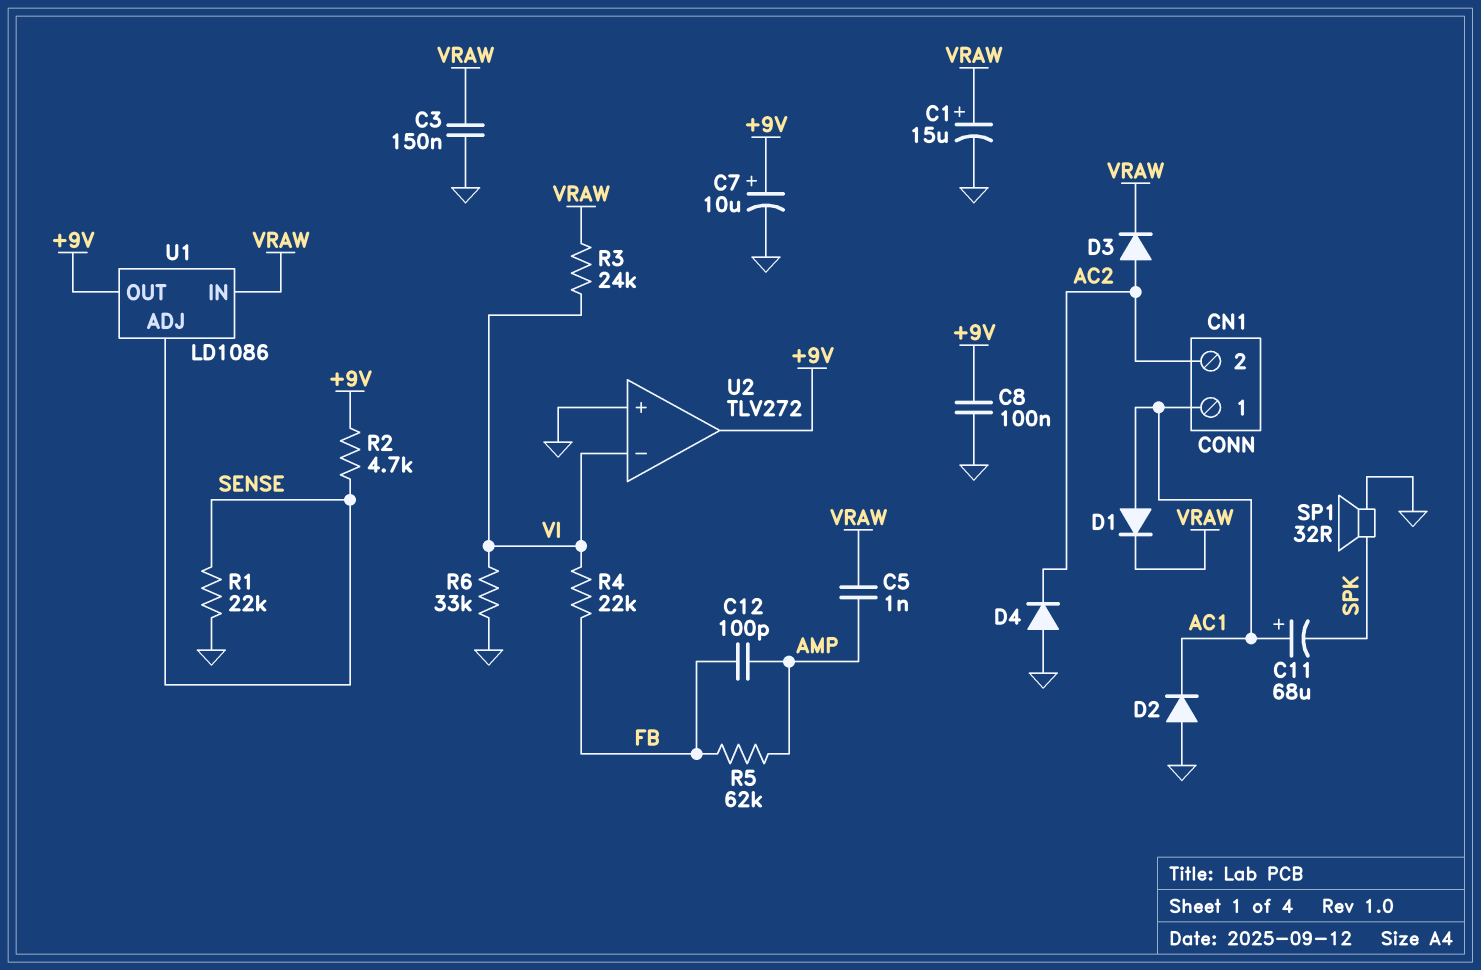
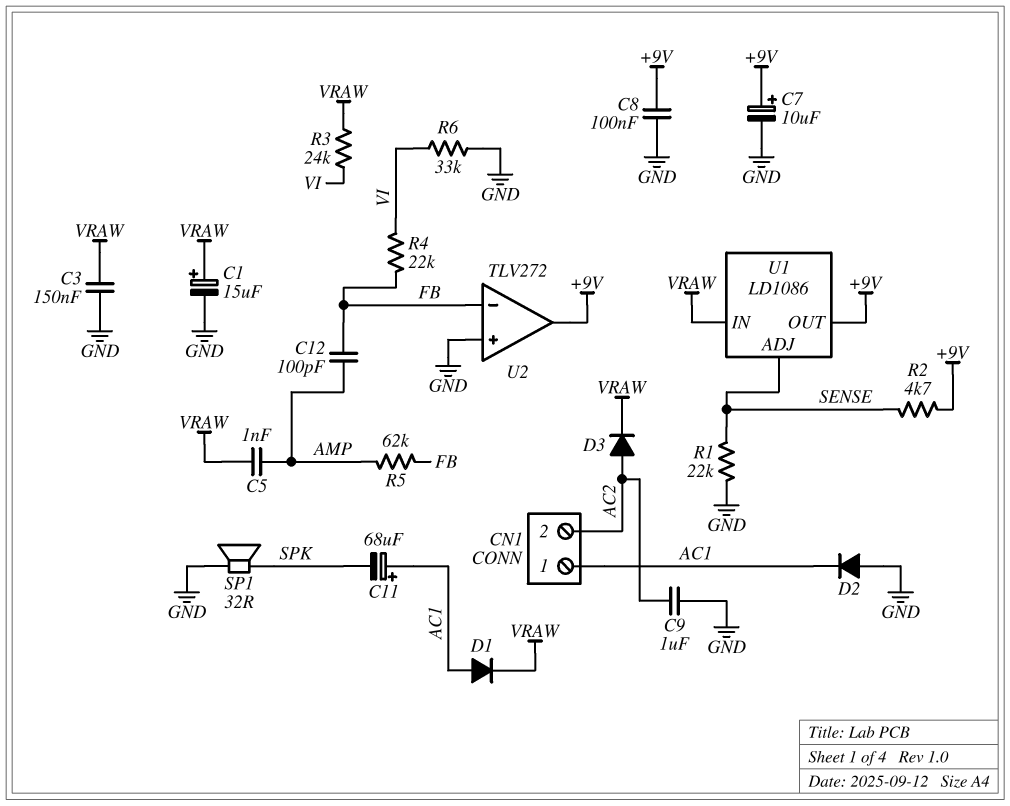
C9: none -> 1uF (AC2, GND)
D4: diode (A GND, K AC2) -> none
U2 pin in-: VI -> FB

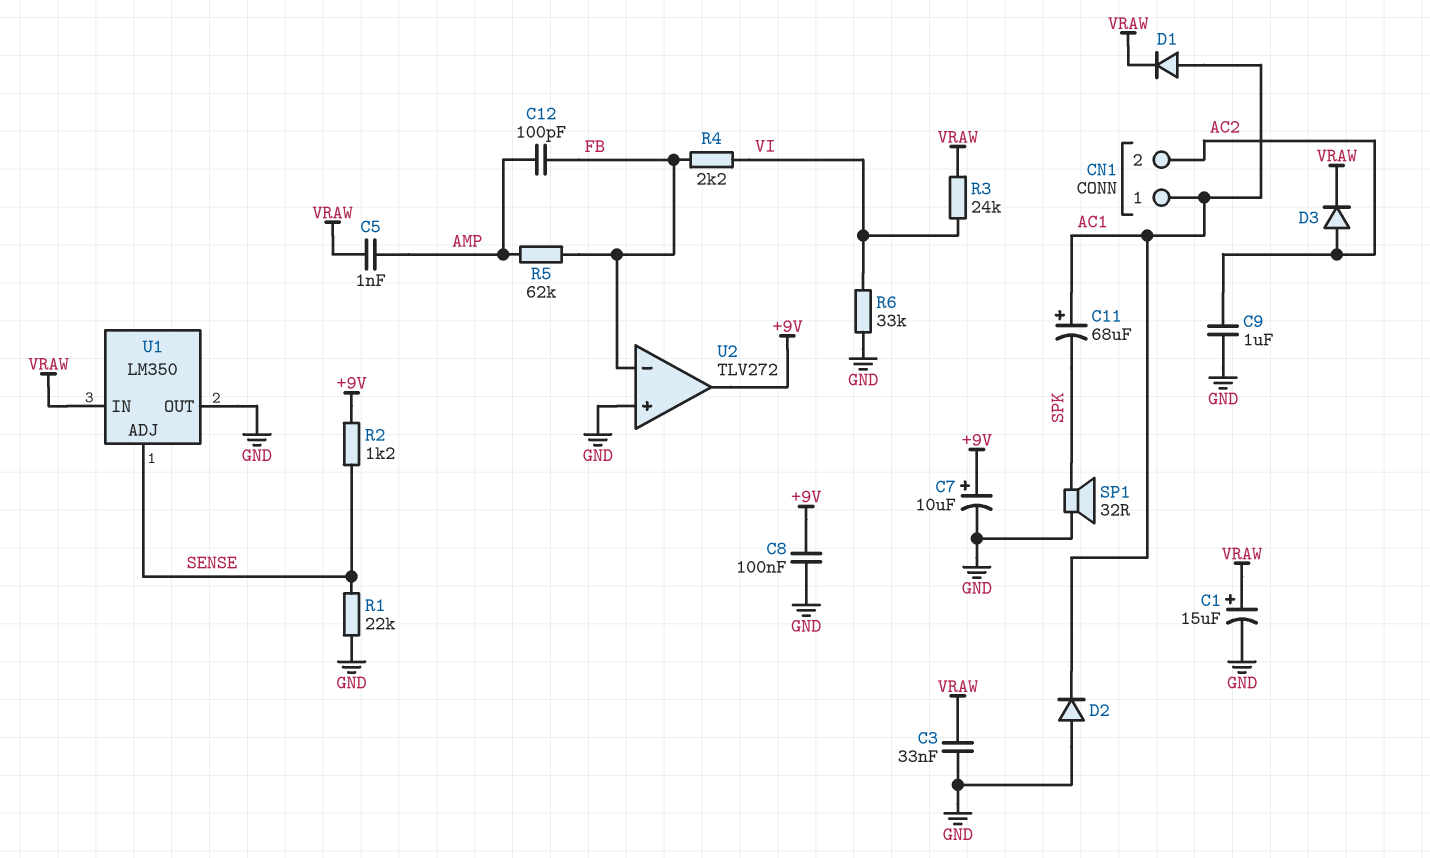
C3: 150nF (GND, VRAW) -> 33nF (GND, VRAW)
R2: 4.7k (+9V, SENSE) -> 1.2k (+9V, SENSE)
R4: 22k (FB, VI) -> 2.2k (FB, VI)
U1: LD1086 -> LM350
U1 pin OUT: +9V -> GND

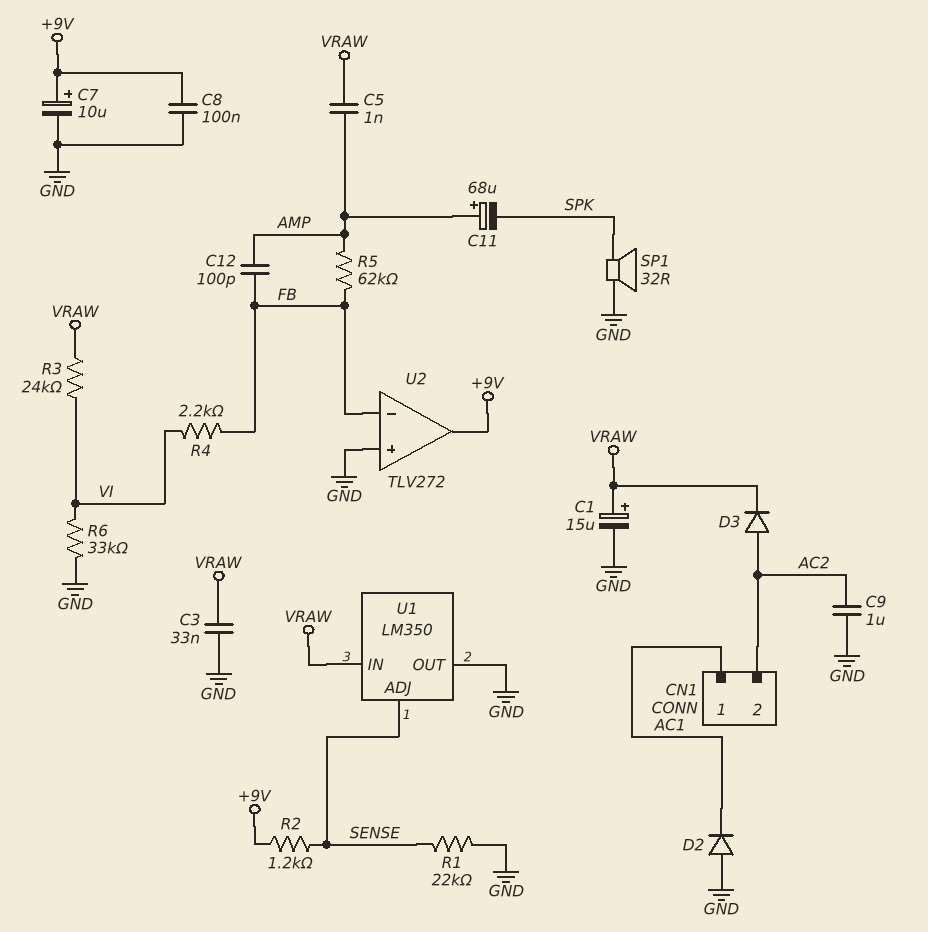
C11: 68uF (plus AC1, minus SPK) -> 68uF (plus AMP, minus SPK)
D1: diode (A AC1, K VRAW) -> none

